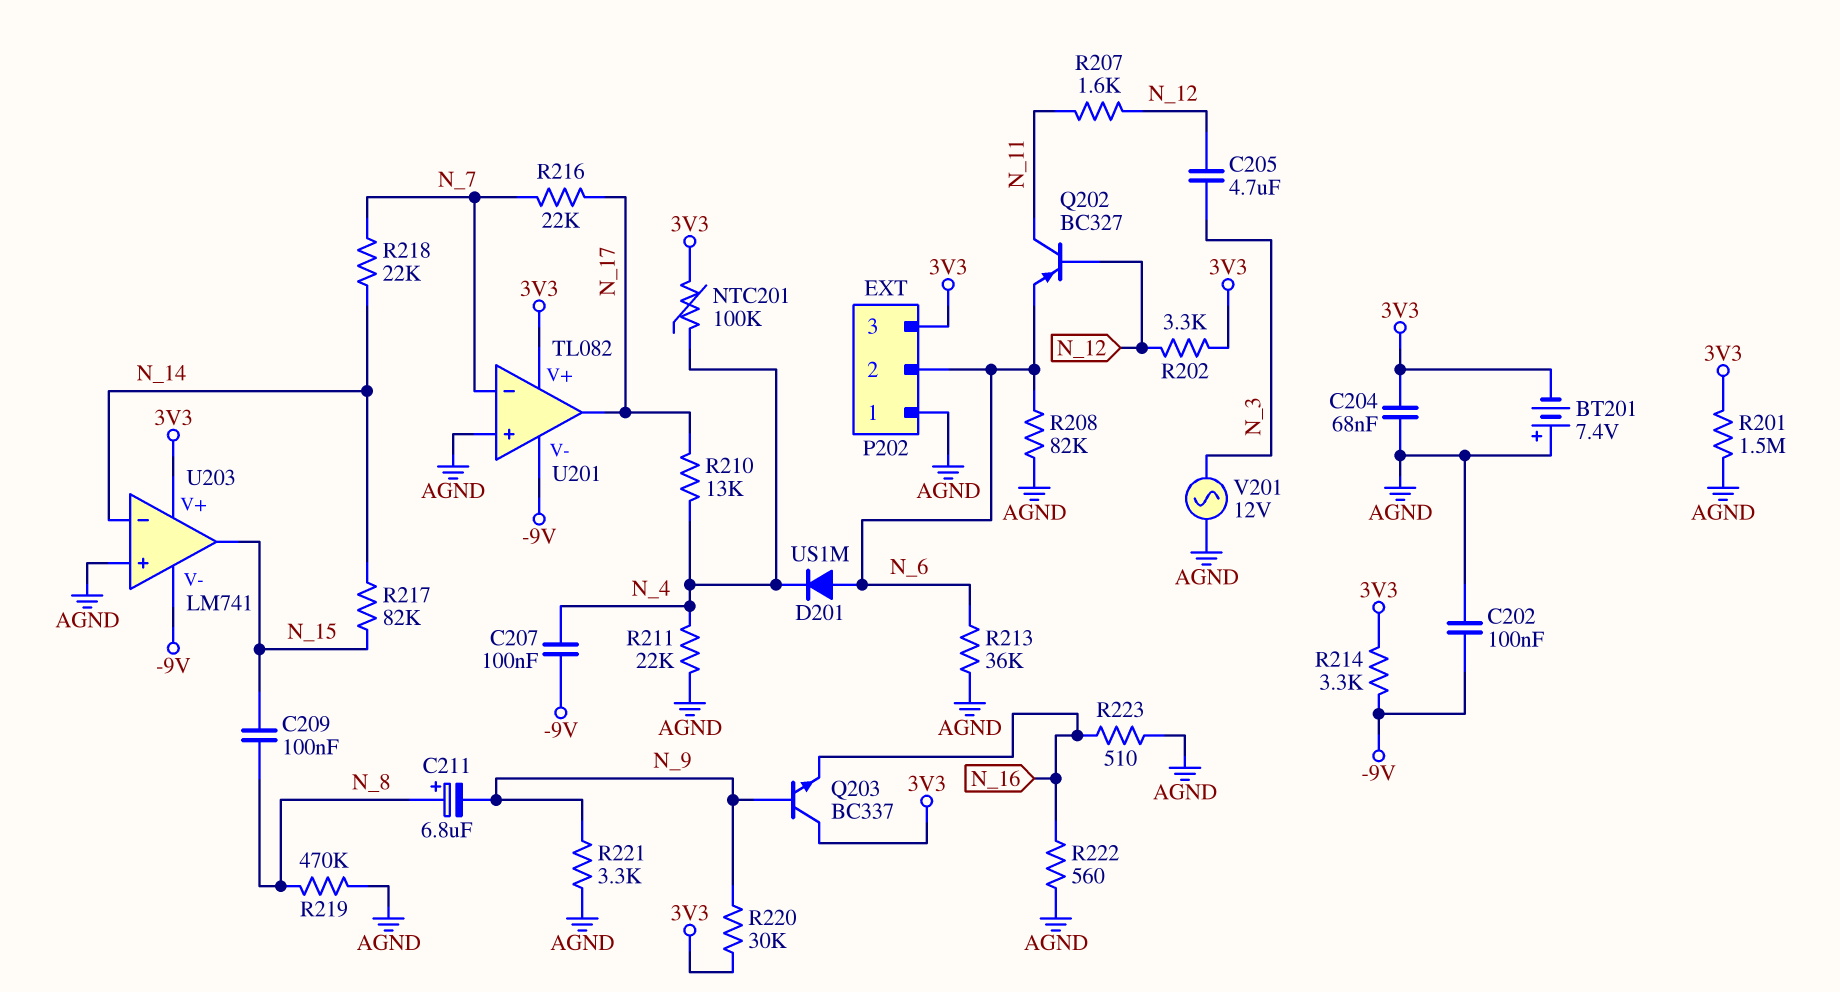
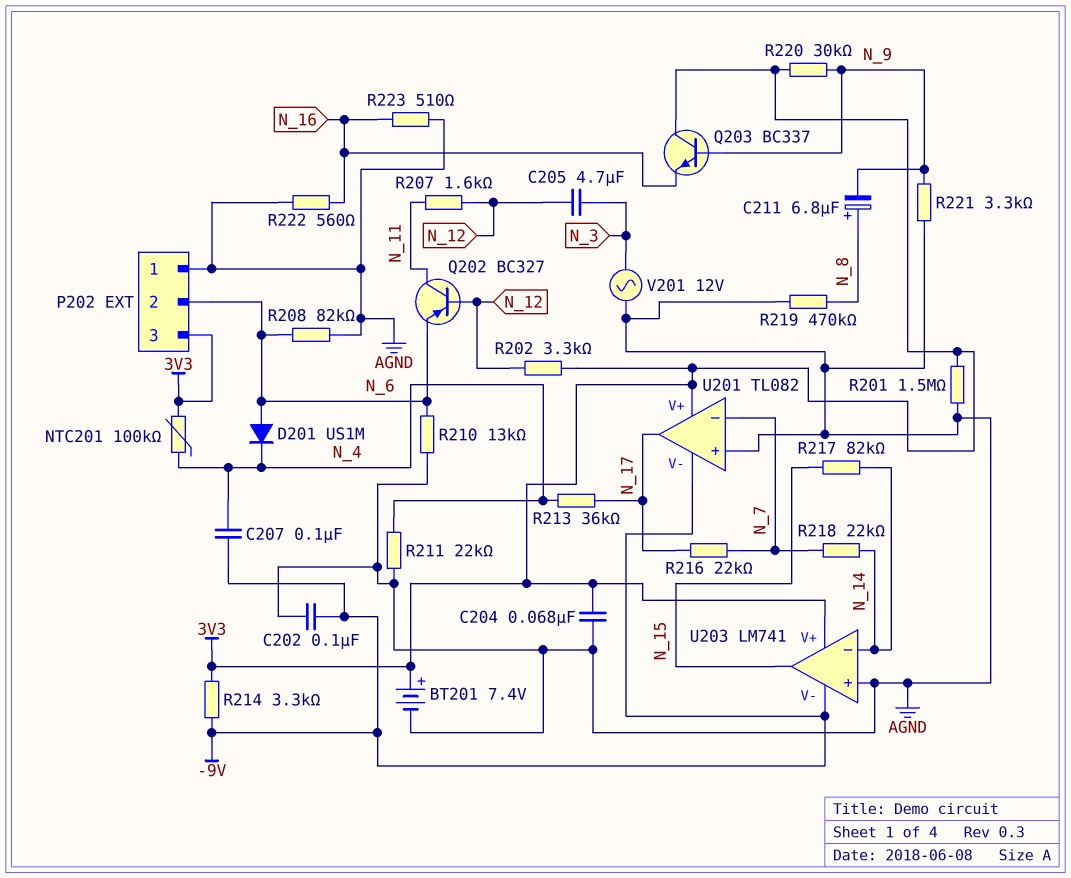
BT201: 7.4V (plus AGND, minus 3V3) -> 7.4V (plus 3V3, minus AGND)
C209: 100nF (N_8, N_15) -> none
R210: 13k (N_4, N_17) -> 13k (AGND, N_6)
R213: 36k (AGND, N_6) -> 36k (N_4, N_17)

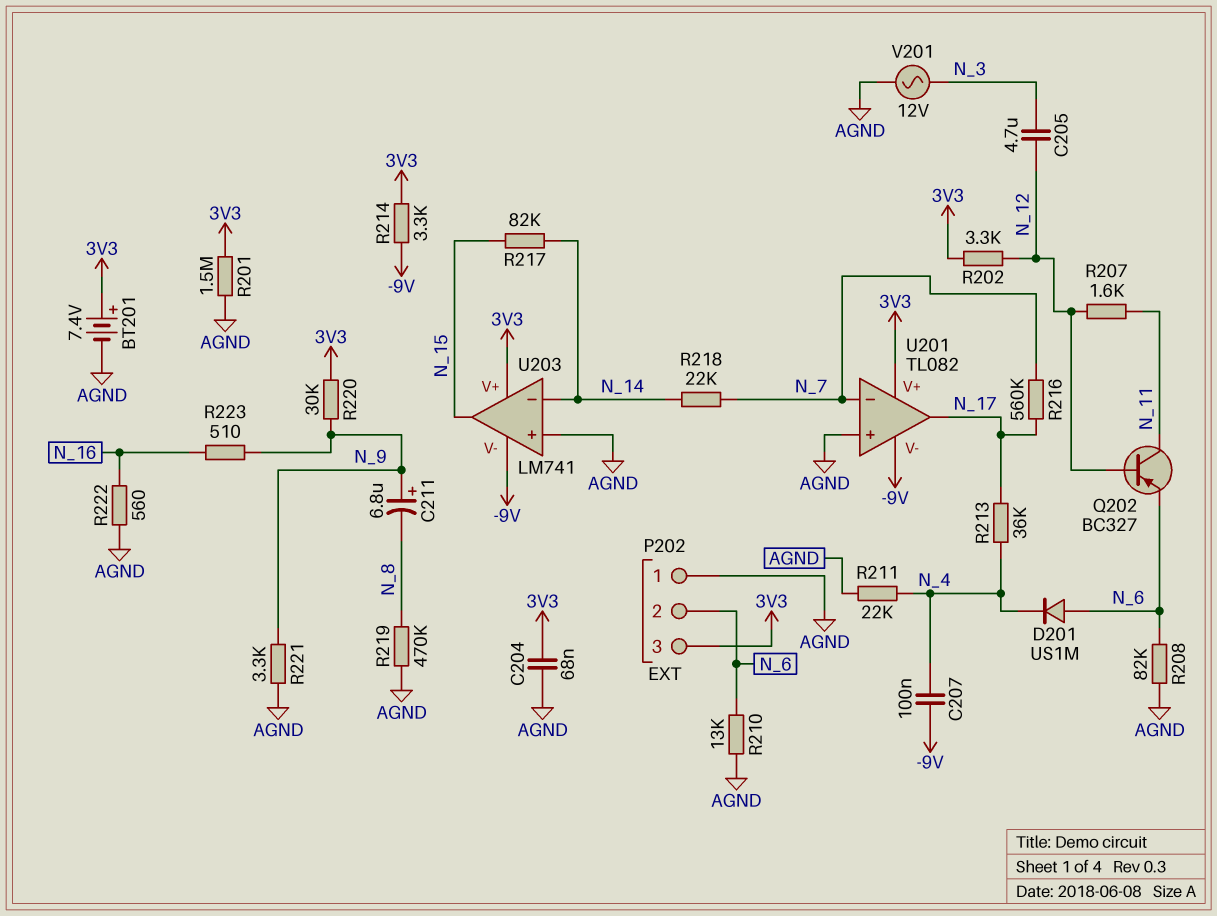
C202: 100nF (-9V, AGND) -> none
C211: 6.8uF (plus N_8, minus N_9) -> 6.8uF (plus N_9, minus N_8)
NTC201: 100k (3V3, N_4) -> none
Q203: NPN BC337 (B N_9, C 3V3, E N_16) -> none
R216: 22k (N_7, N_17) -> 560k (N_7, N_17)
R223: 510 (AGND, N_16) -> 510 (N_9, N_16)

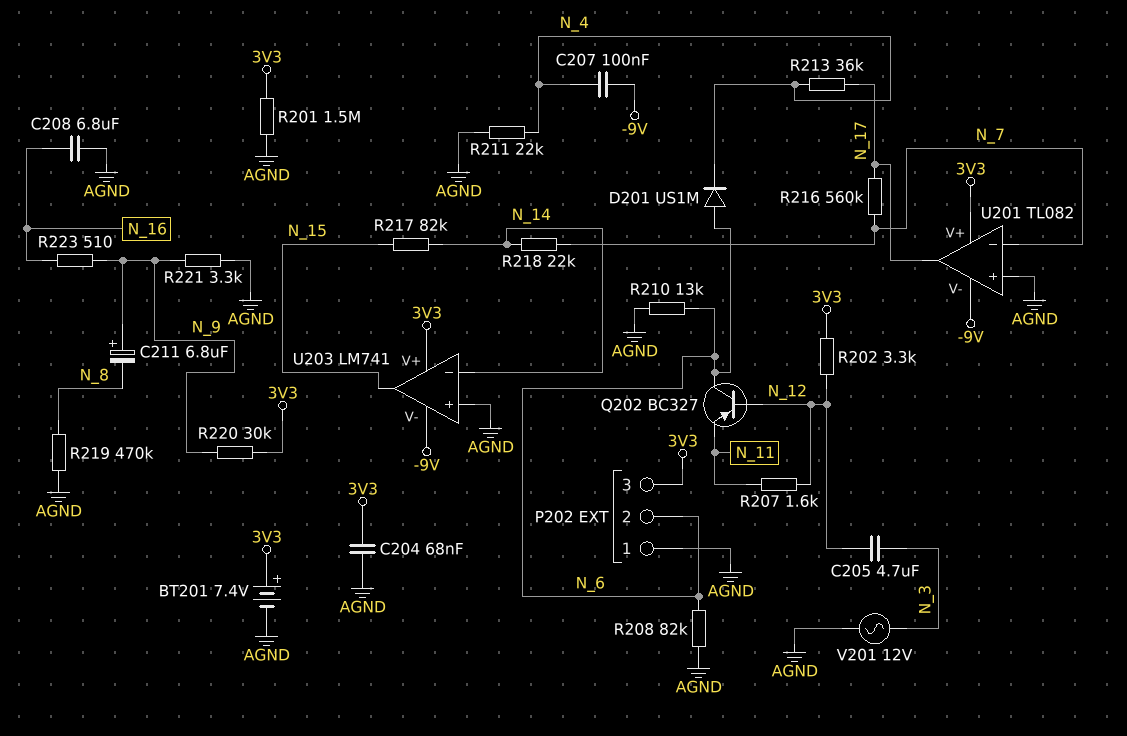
C208: none -> 6.8uF (AGND, N_16)
Q202: PNP BC327 (B N_12, C N_11, E N_6) -> PNP BC327 (B N_12, C N_6, E N_11)
R214: 3.3k (-9V, 3V3) -> none
R222: 560 (AGND, N_16) -> none

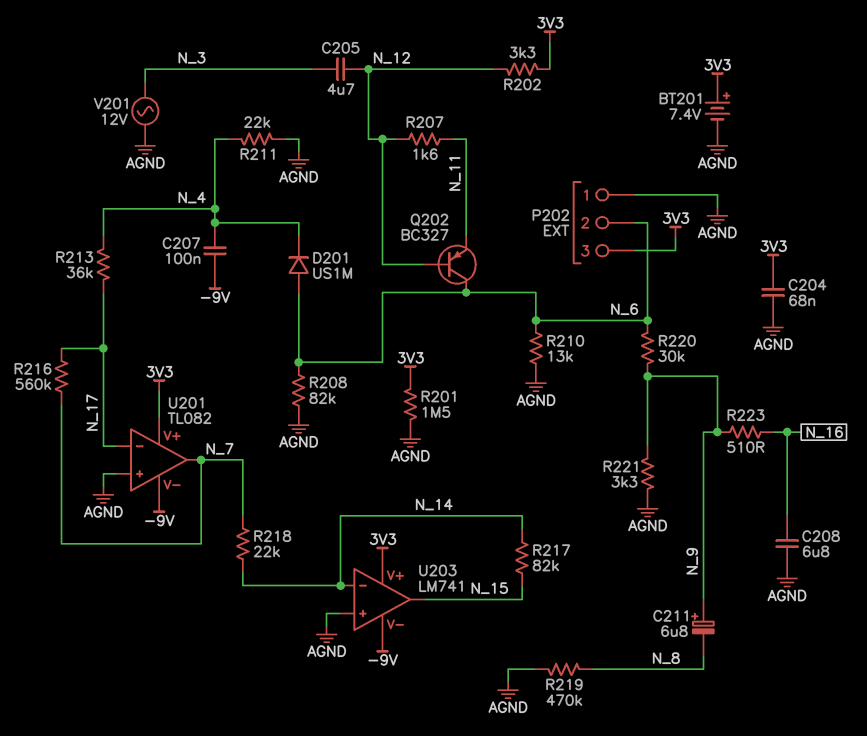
R220: 30k (3V3, N_9) -> 30k (N_6, N_9)
U201 pin in-: N_7 -> N_17
U201 pin out: N_17 -> N_7

